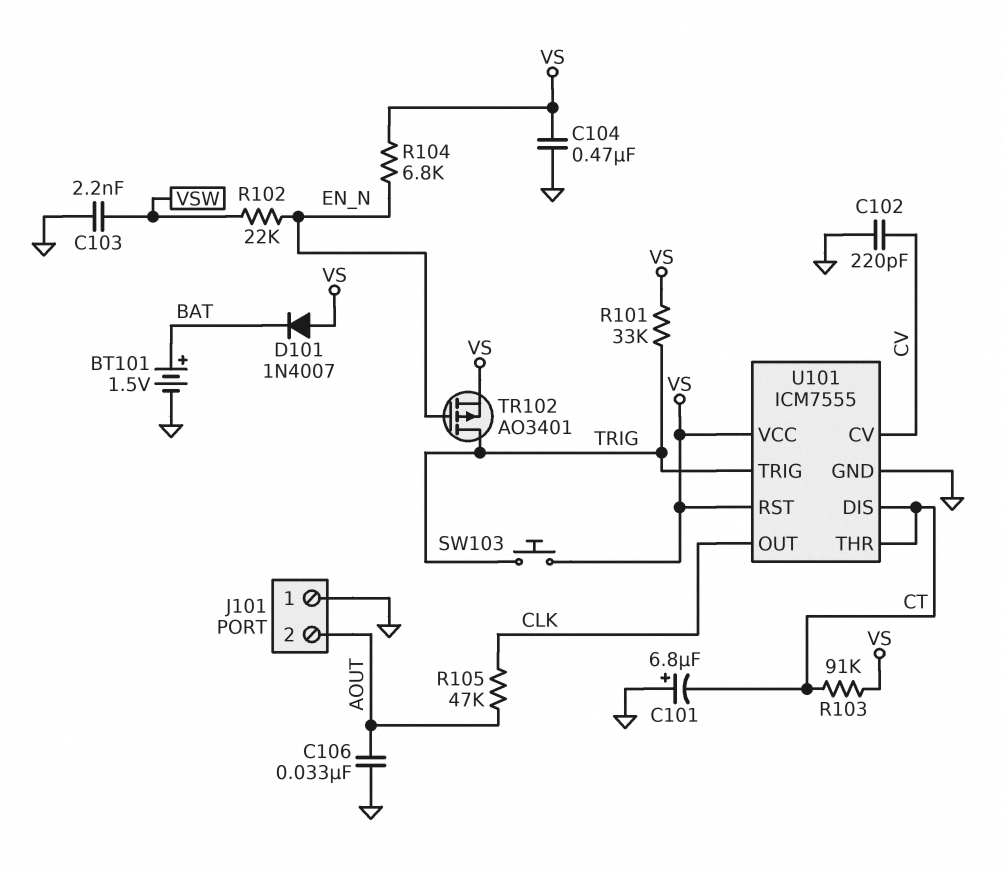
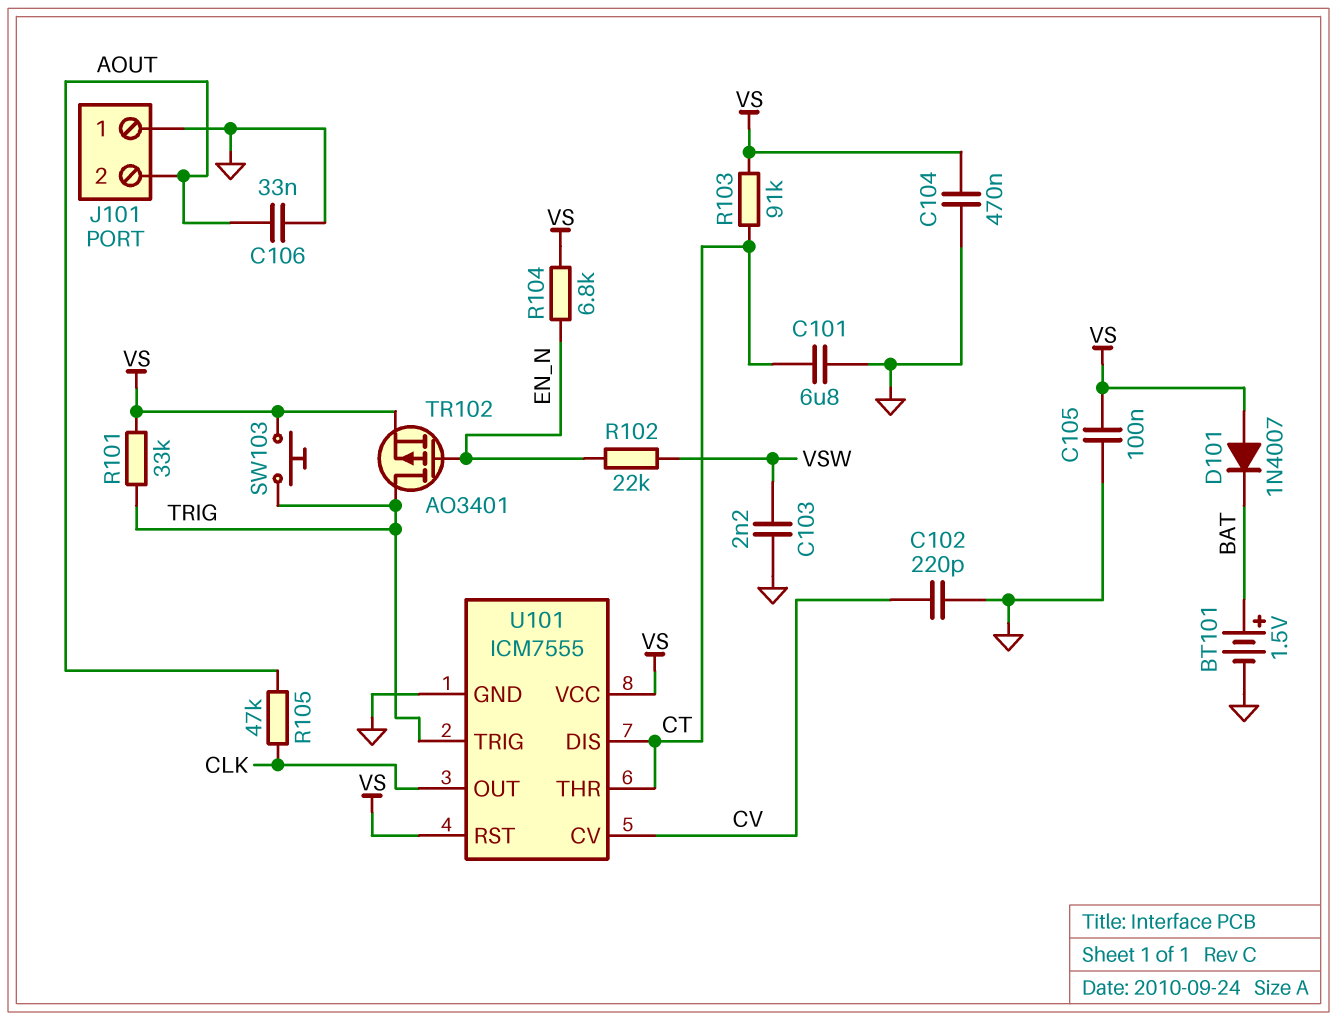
C101: 6.8uF (plus GND, minus CT) -> 6.8uF (CT, GND)
C105: none -> 100nF (GND, VS)

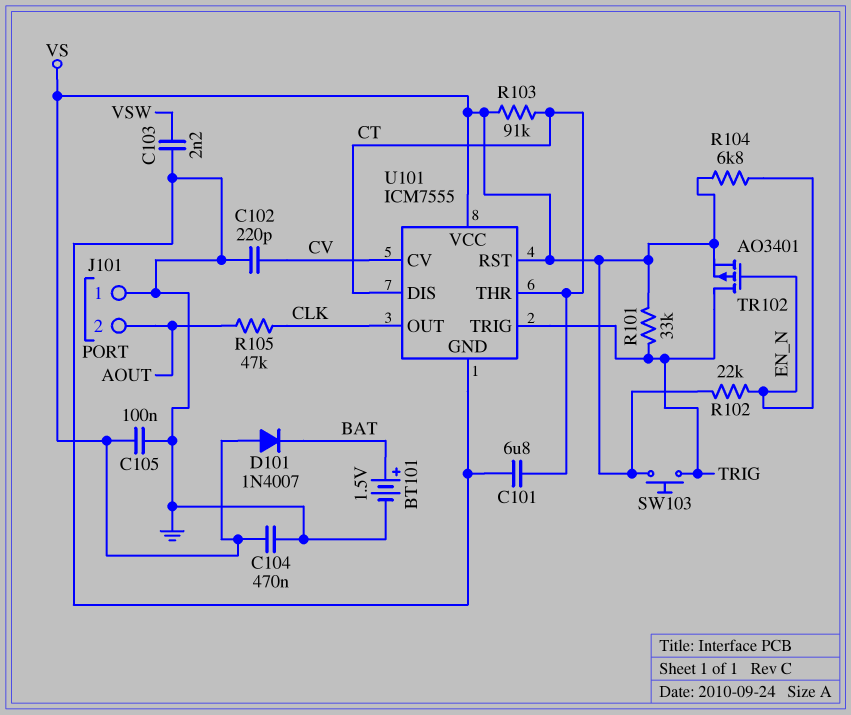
C106: 33nF (AOUT, GND) -> none
R102: 22k (EN_N, VSW) -> 22k (EN_N, VS)

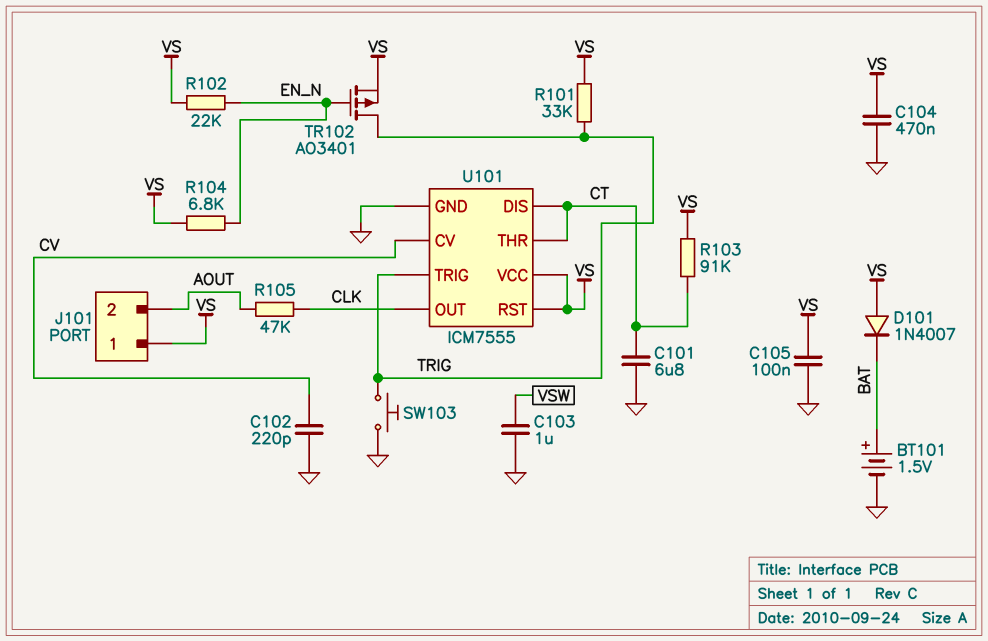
C103: 2.2nF (GND, VSW) -> 1uF (GND, VSW)
J101 pin 1: GND -> VS
SW103: button (TRIG, VS) -> button (GND, TRIG)

